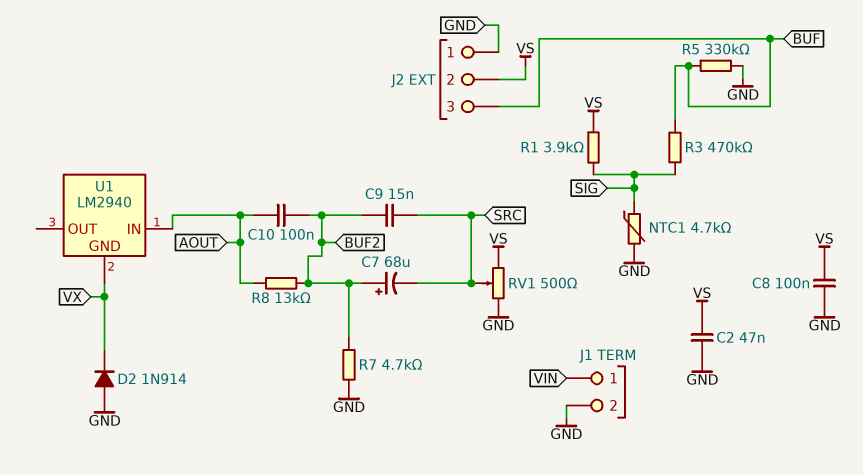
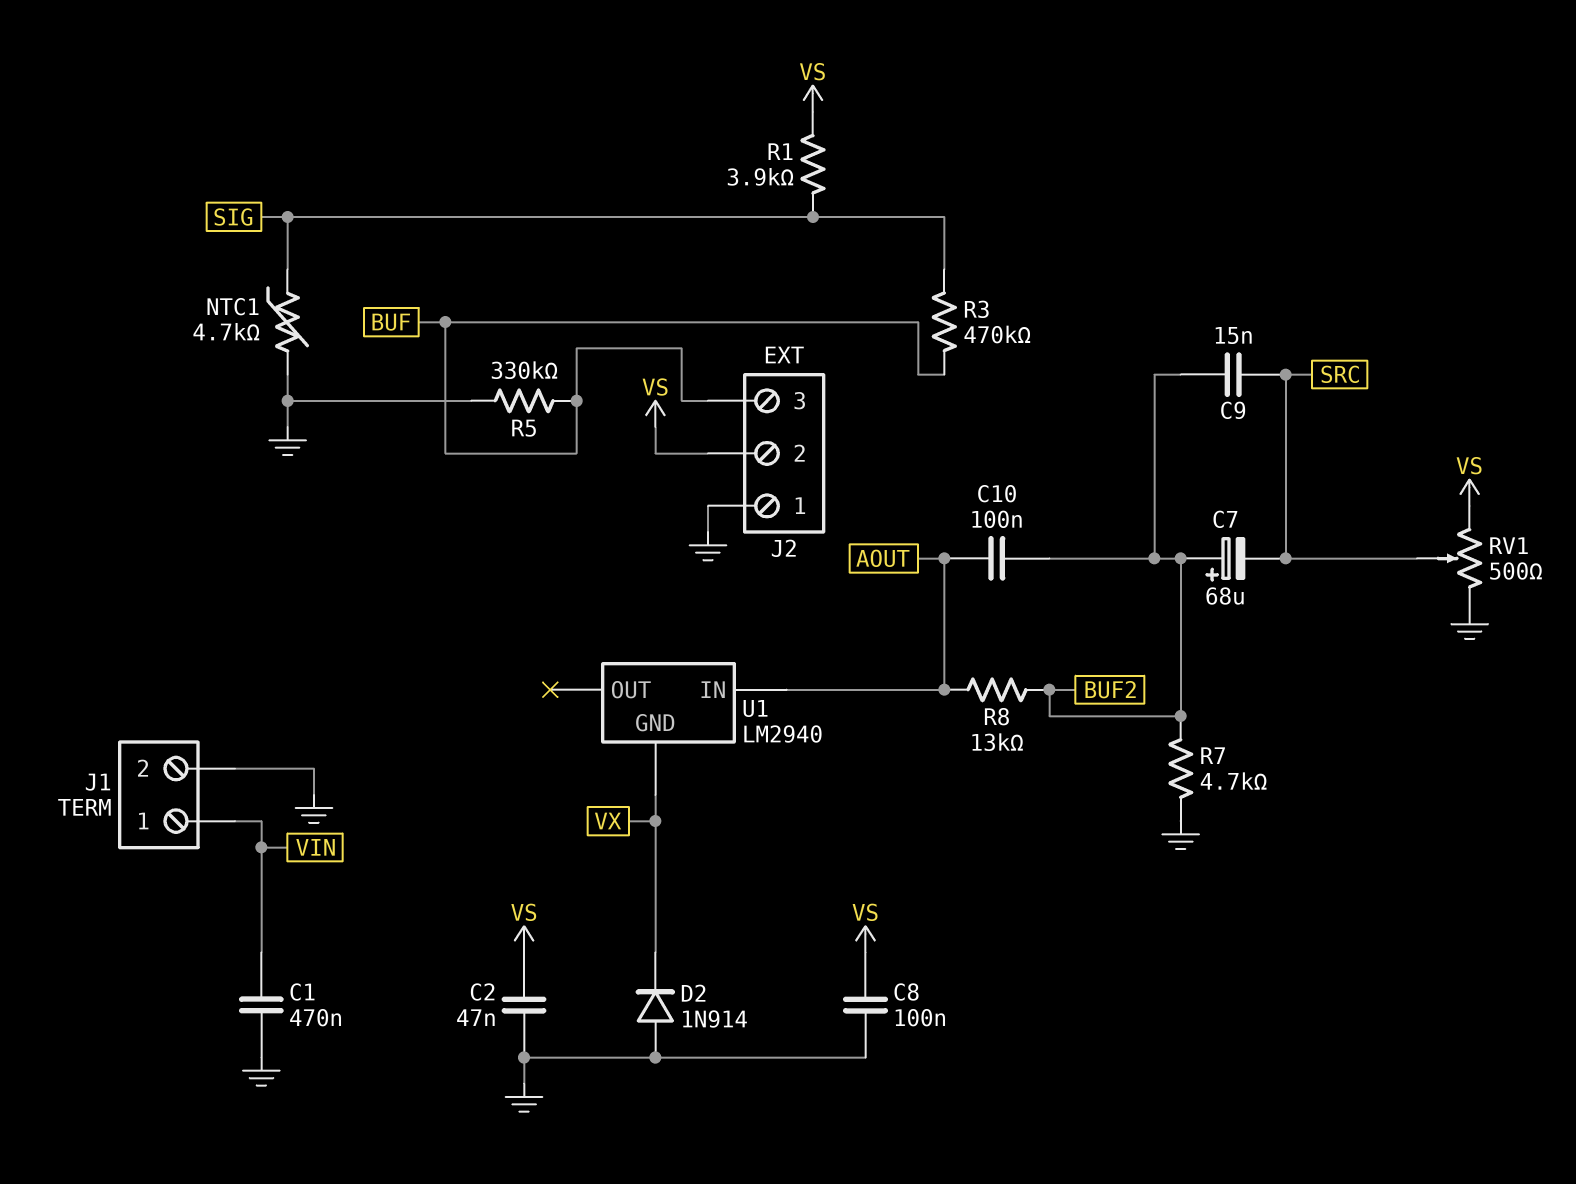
C1: none -> 470nF (GND, VIN)

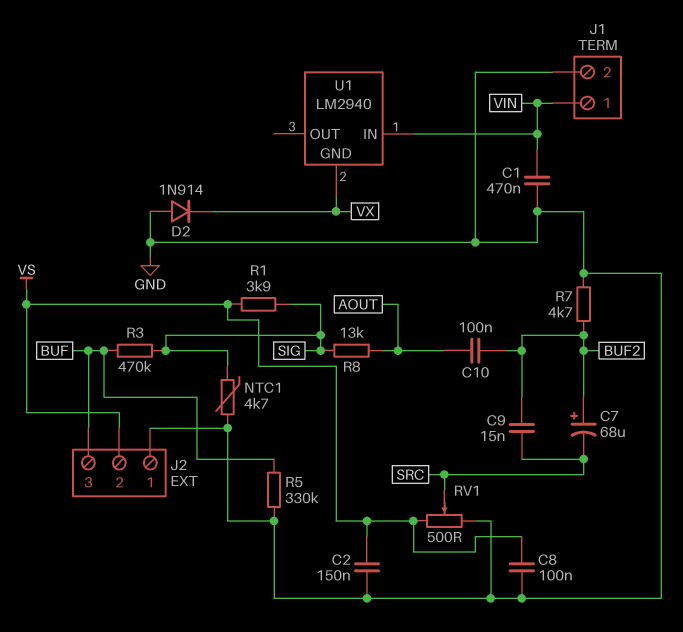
C2: 47nF (GND, VS) -> 150nF (GND, VS)
R8: 13k (AOUT, BUF2) -> 13k (AOUT, SIG)
U1 pin IN: AOUT -> VIN

